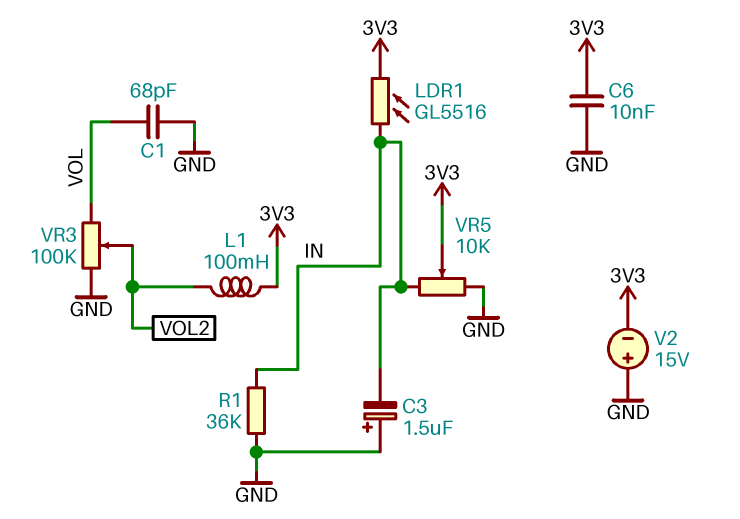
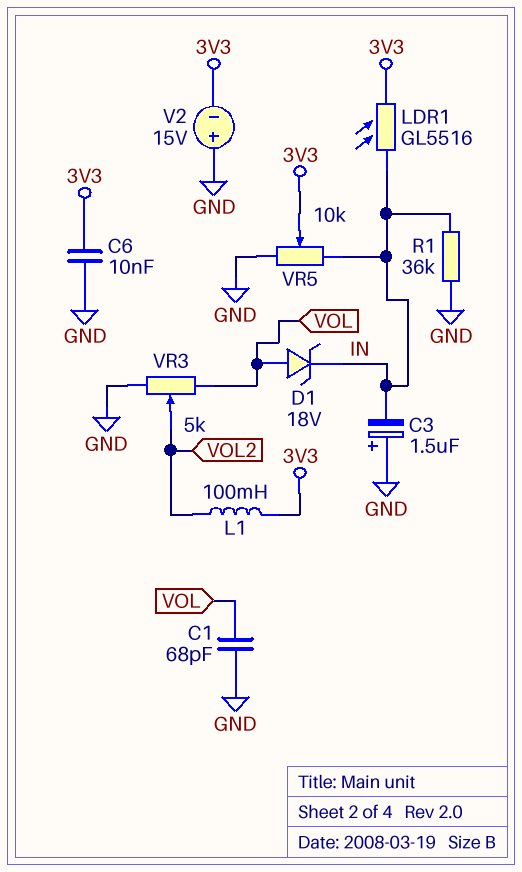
D1: none -> zener 18V (A VOL, K IN)
VR3: 100k (GND, VOL, wiper VOL2) -> 5k (GND, VOL, wiper VOL2)

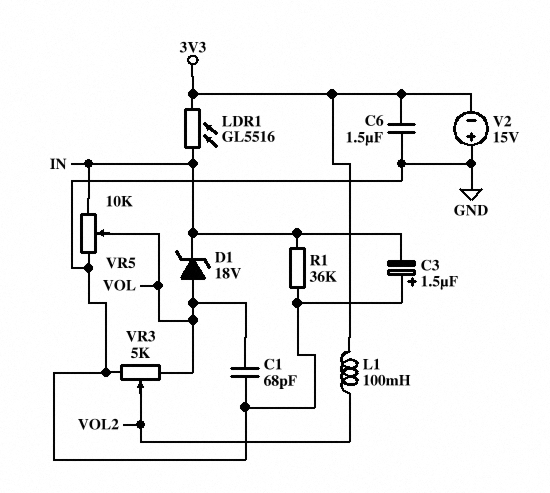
C6: 10nF (3V3, GND) -> 1.5uF (3V3, GND)
VR5: 10k (GND, IN, wiper 3V3) -> 10k (GND, IN, wiper VOL)

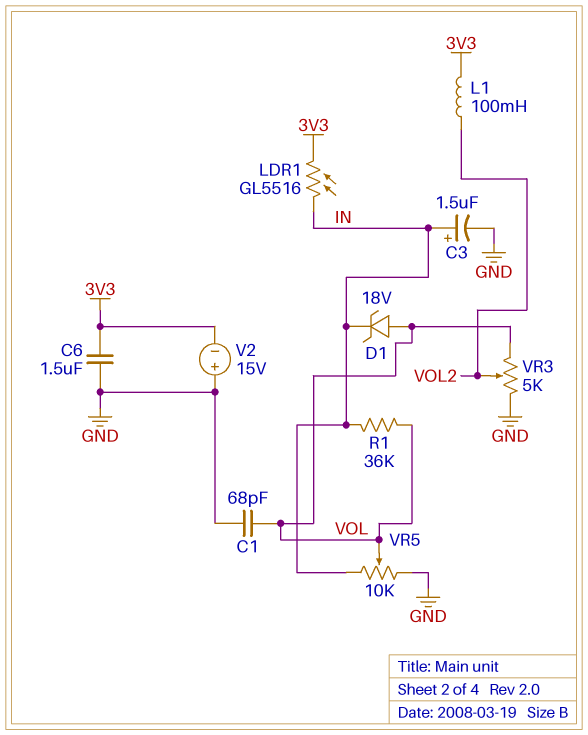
C3: 1.5uF (plus GND, minus IN) -> 1.5uF (plus IN, minus GND)
R1: 36k (GND, IN) -> 36k (IN, VOL)

